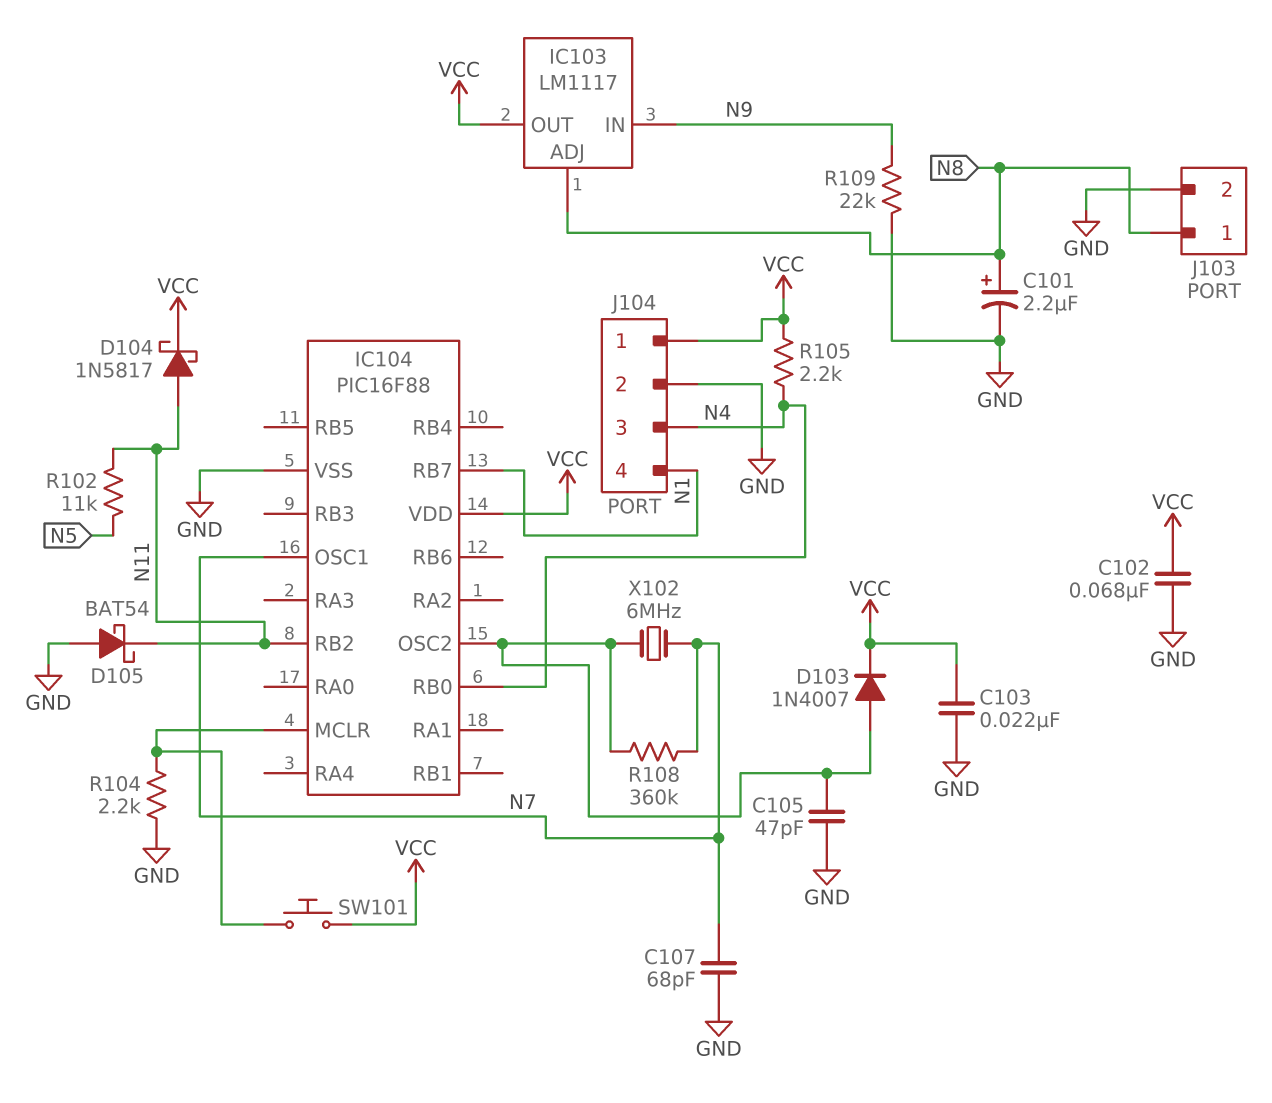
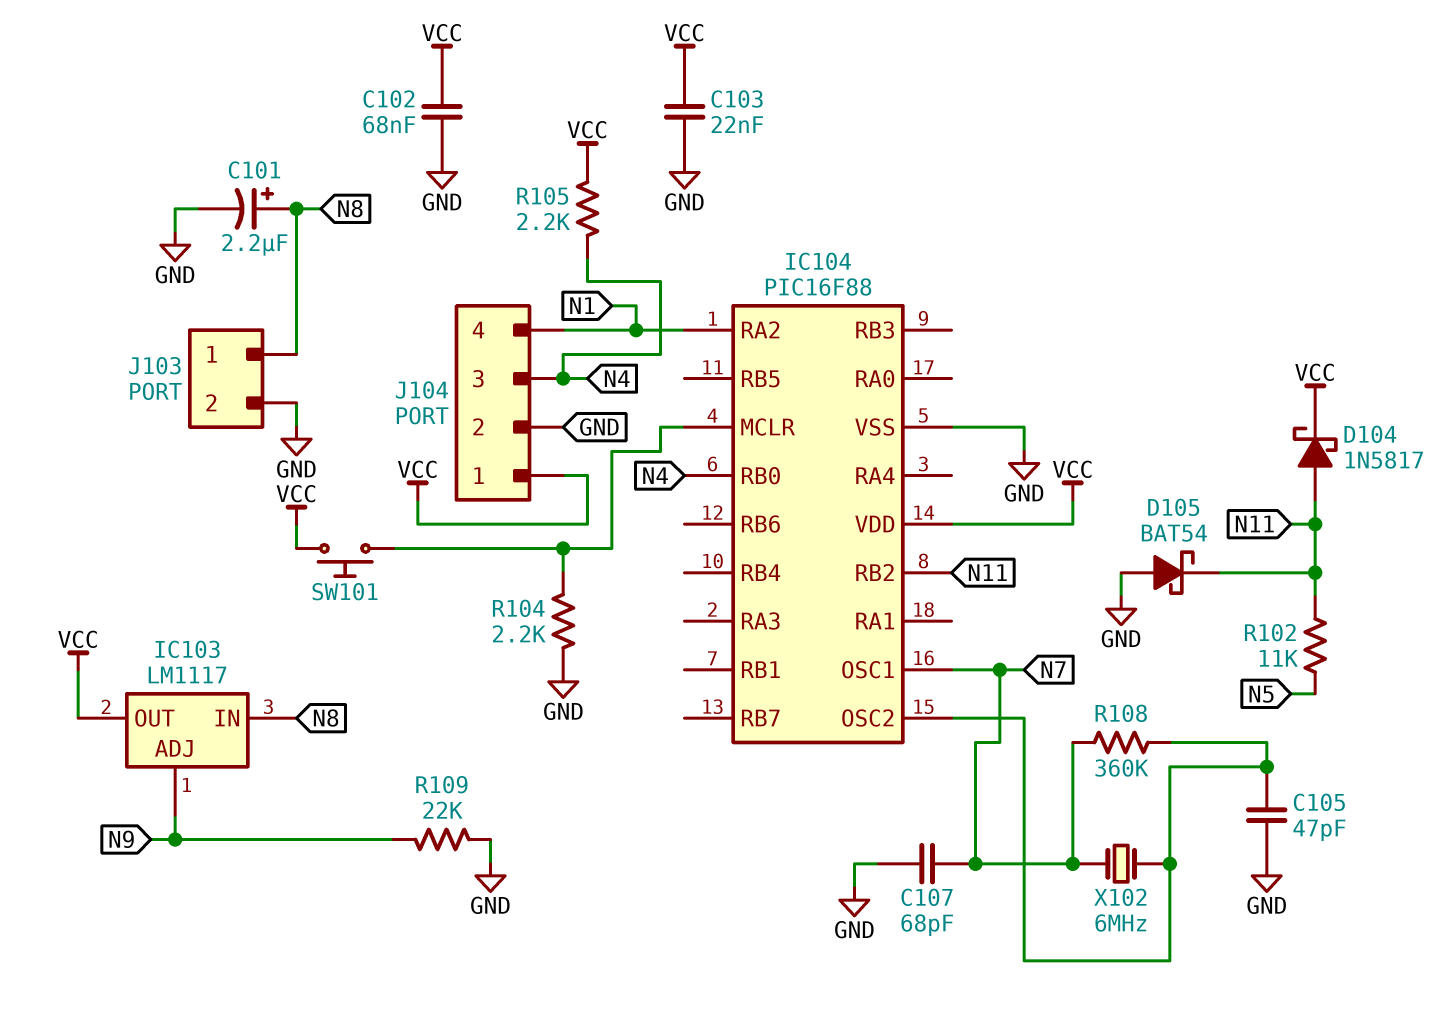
D103: diode 1N4007 (A IC104/OSC2, K VCC) -> none
IC103 pin ADJ: N8 -> N9
IC103 pin IN: N9 -> N8
IC104 pin RA2: none -> N1
IC104 pin RB7: N1 -> none

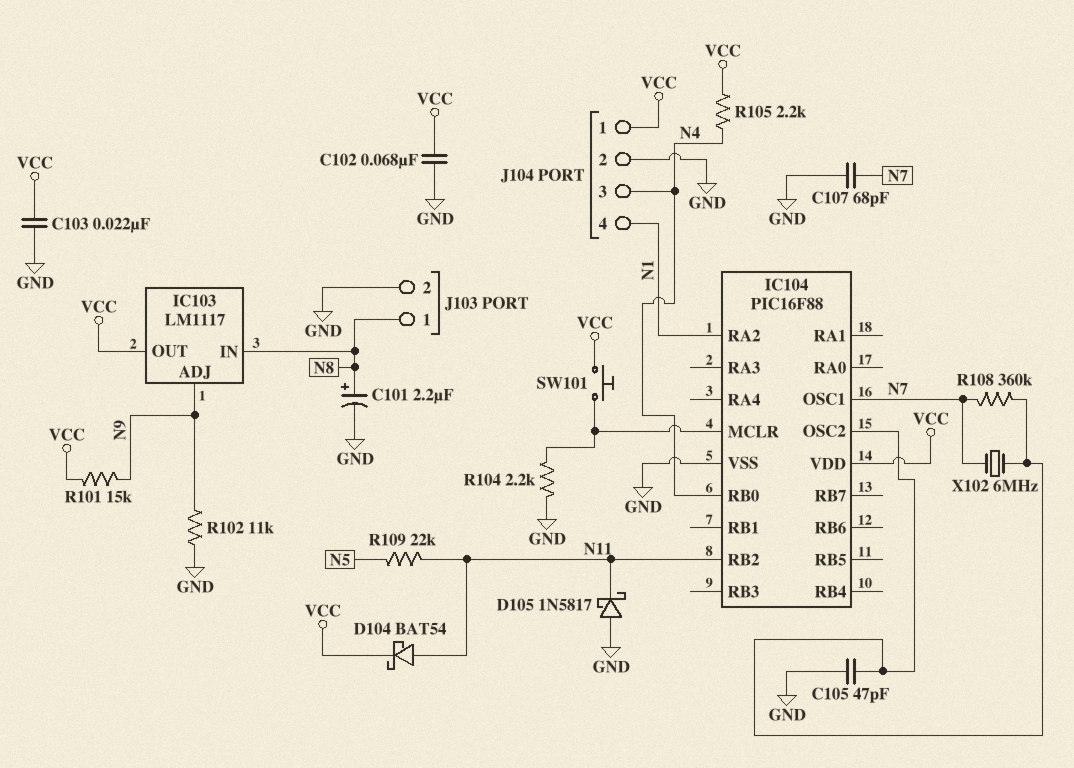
D104: schottky 1N5817 (A N11, K VCC) -> schottky BAT54 (A N11, K VCC)
D105: schottky BAT54 (A GND, K N11) -> schottky 1N5817 (A GND, K N11)
R101: none -> 15k (N9, VCC)
R102: 11k (N5, N11) -> 11k (GND, N9)
R109: 22k (GND, N9) -> 22k (N5, N11)

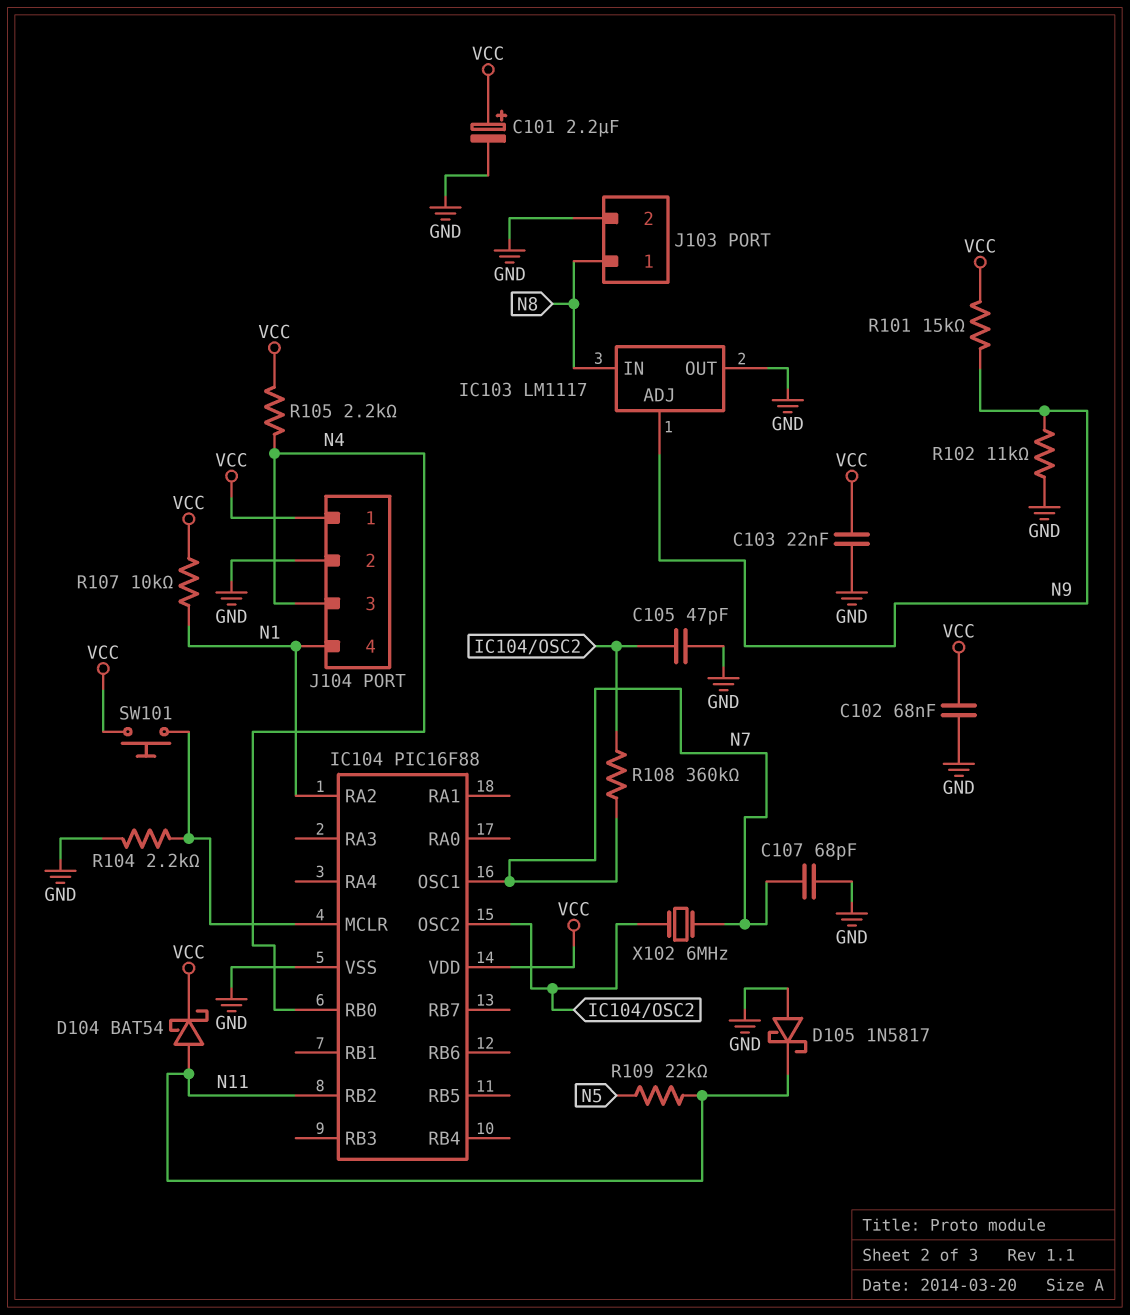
C101: 2.2uF (plus N8, minus GND) -> 2.2uF (plus VCC, minus GND)
IC103 pin OUT: VCC -> GND
R107: none -> 10k (N1, VCC)

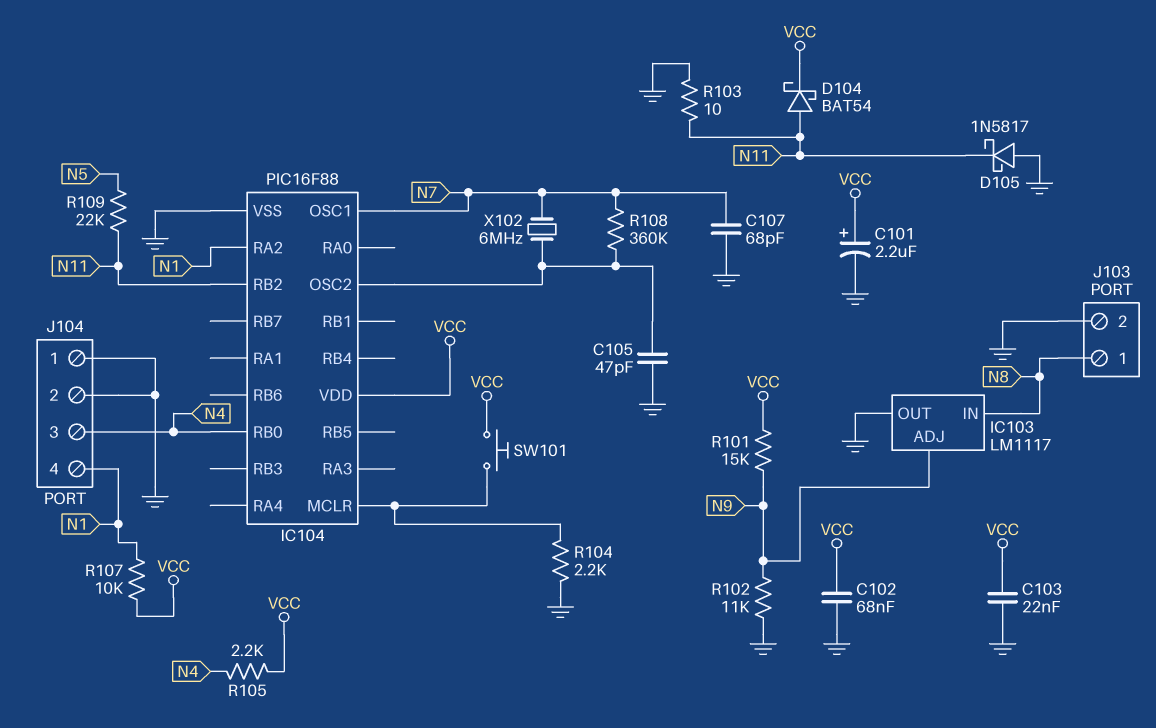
J104 pin 1: VCC -> GND
R103: none -> 10 (GND, N11)

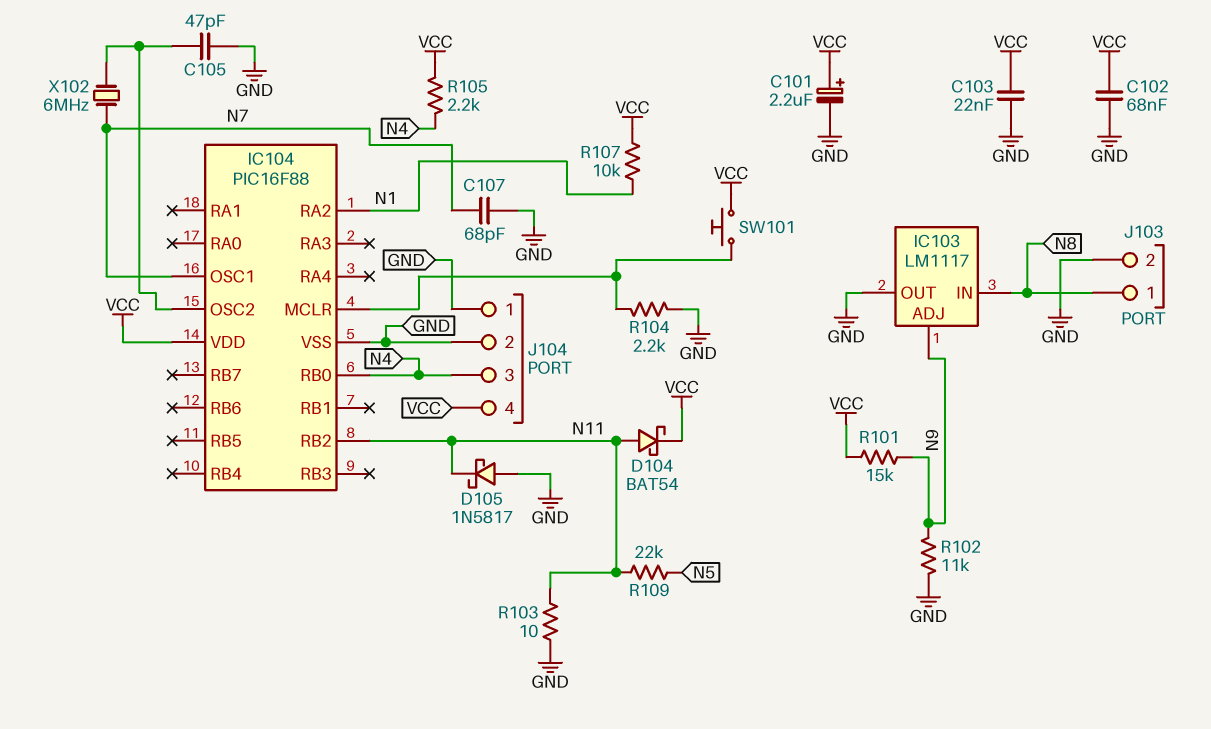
J104 pin 4: N1 -> VCC
R108: 360k (IC104/OSC2, N7) -> none

